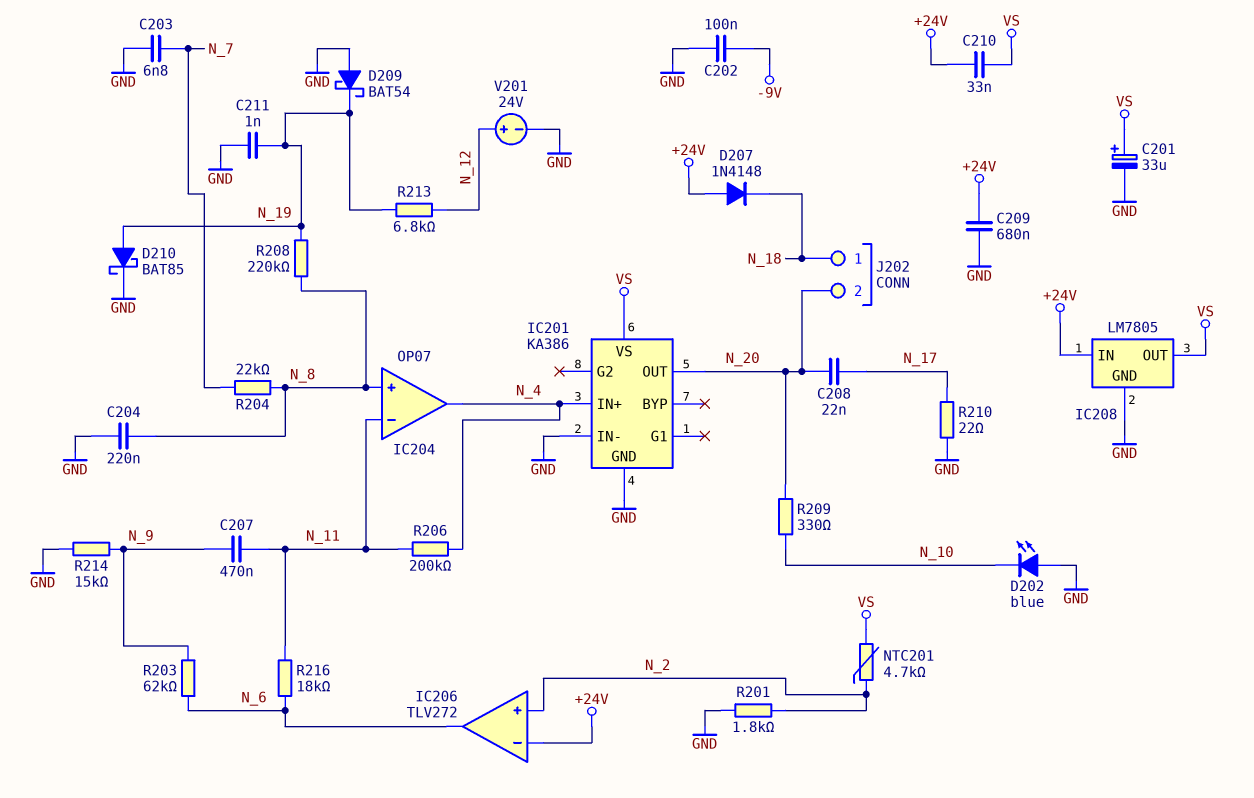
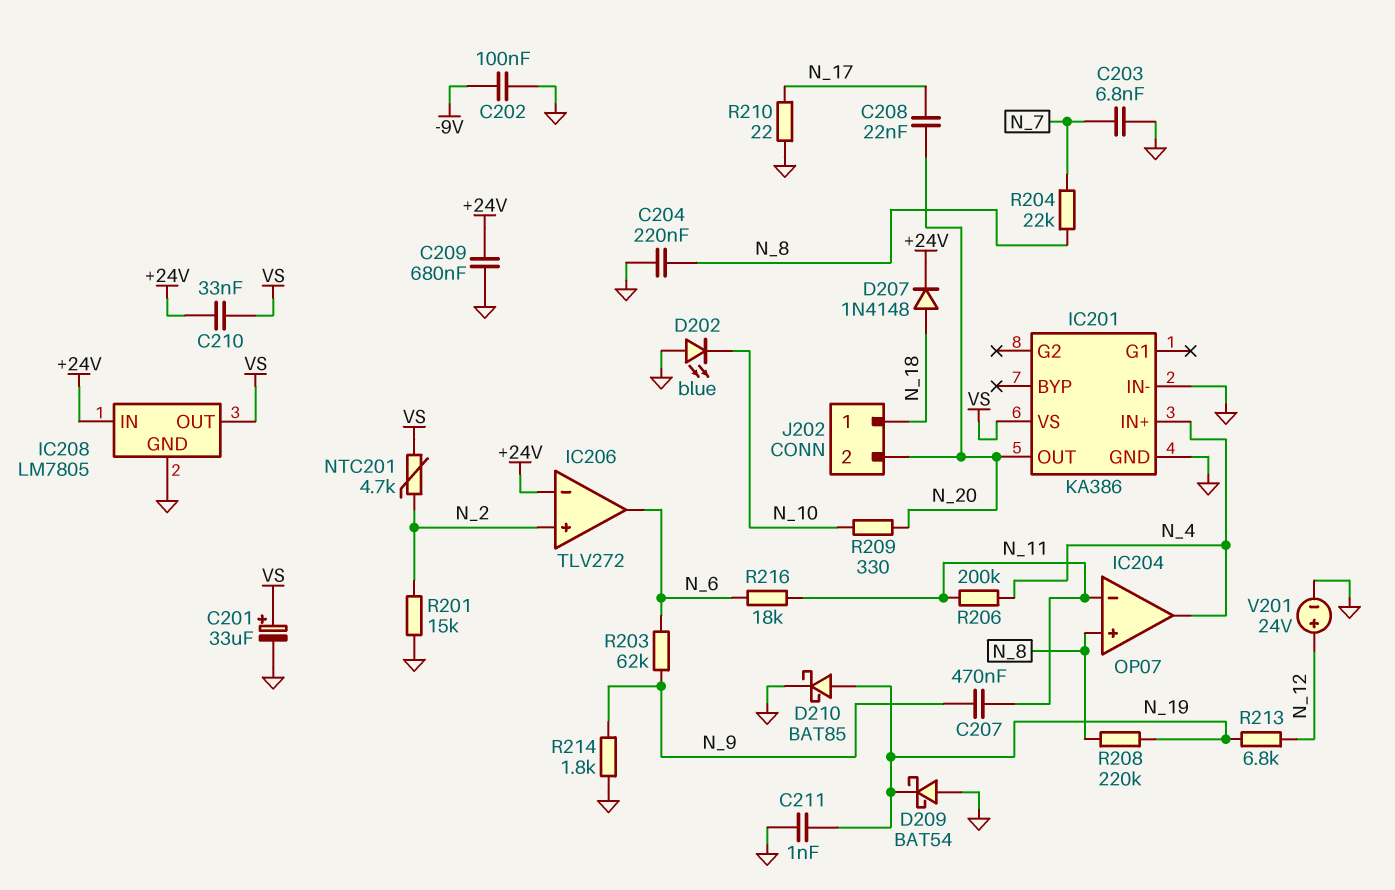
D207: diode 1N4148 (A +24V, K N_18) -> diode 1N4148 (A N_18, K +24V)
R201: 1.8k (GND, N_2) -> 15k (GND, N_2)
R214: 15k (GND, N_9) -> 1.8k (GND, N_9)

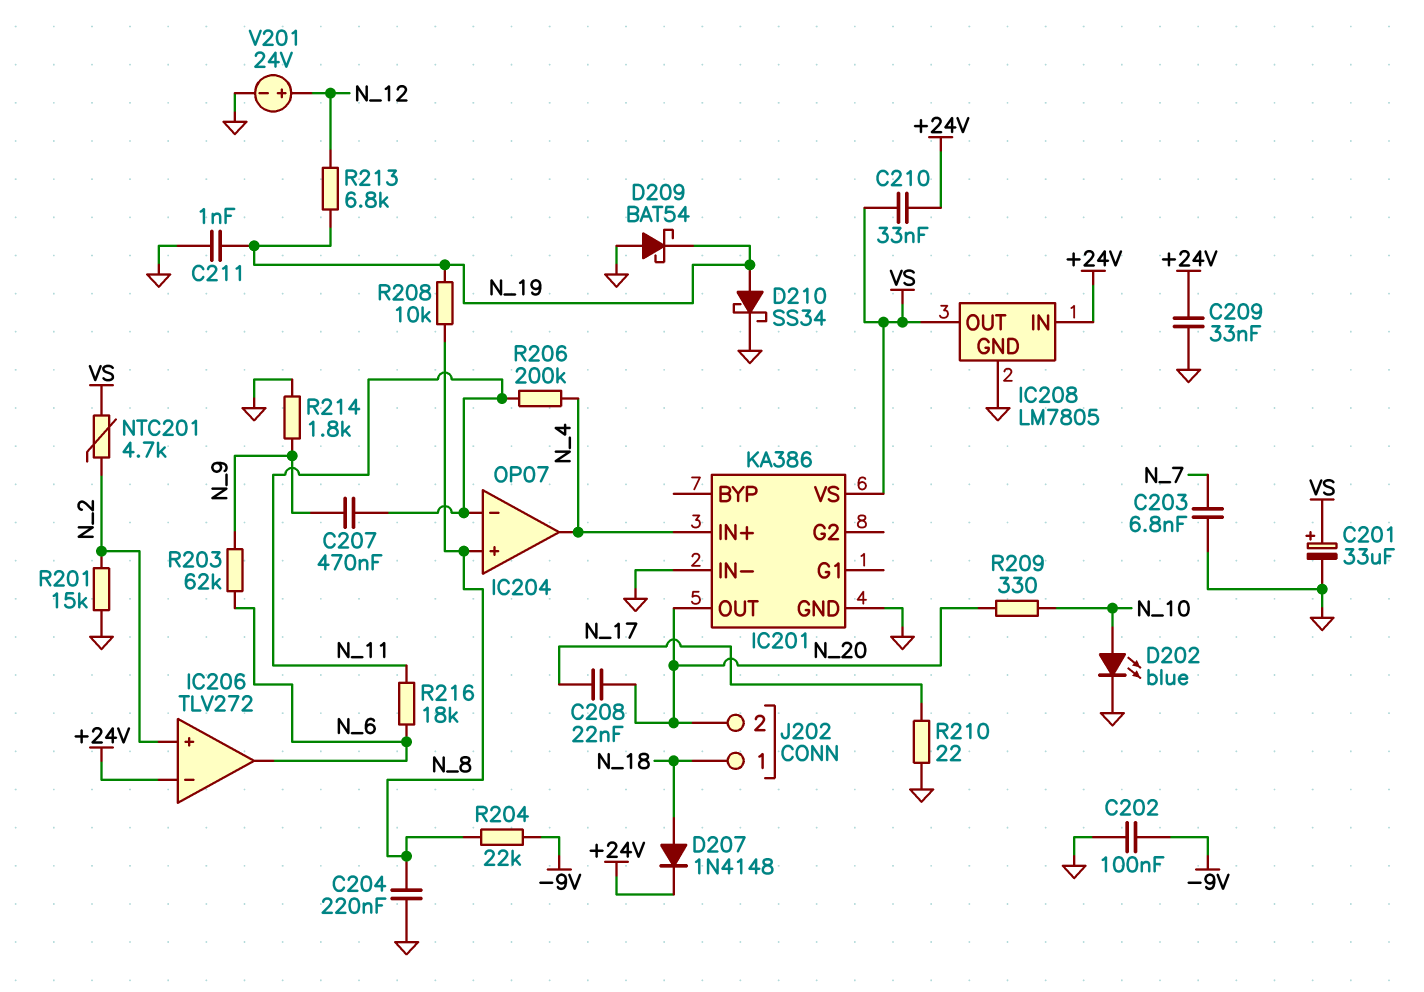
C209: 680nF (+24V, GND) -> 33nF (+24V, GND)
D202: LED blue (A GND, K N_10) -> LED blue (A N_10, K GND)
D210: schottky BAT85 (A N_19, K GND) -> schottky SS34 (A N_19, K GND)
R204: 22k (N_7, N_8) -> 22k (-9V, N_8)
R208: 220k (N_8, N_19) -> 10k (N_8, N_19)

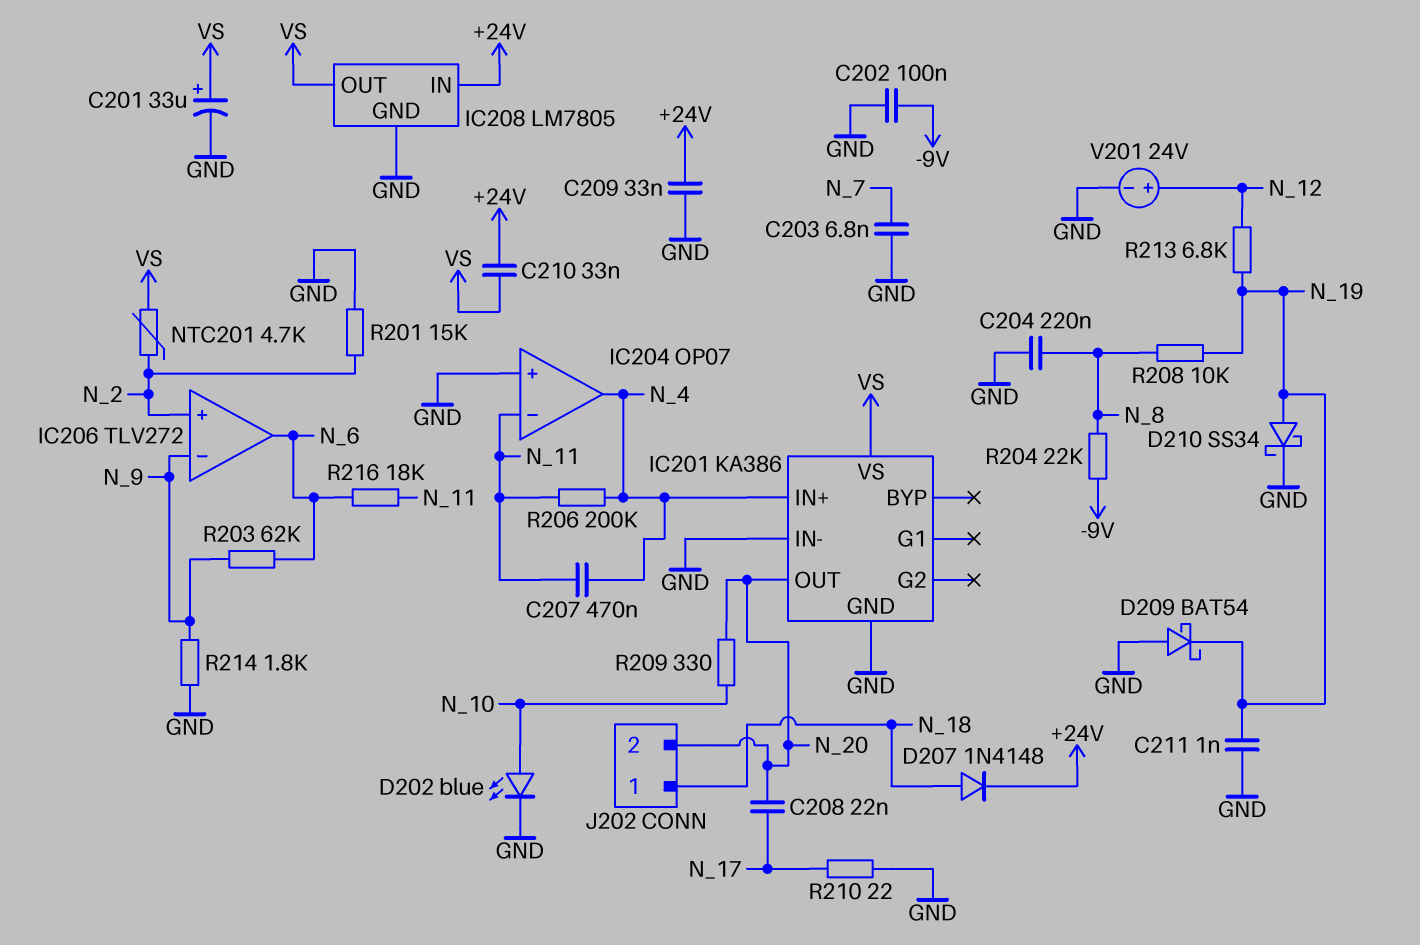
C207: 470nF (N_9, N_11) -> 470nF (N_4, N_11)
IC204 pin in+: N_8 -> GND
IC206 pin in-: +24V -> N_9

